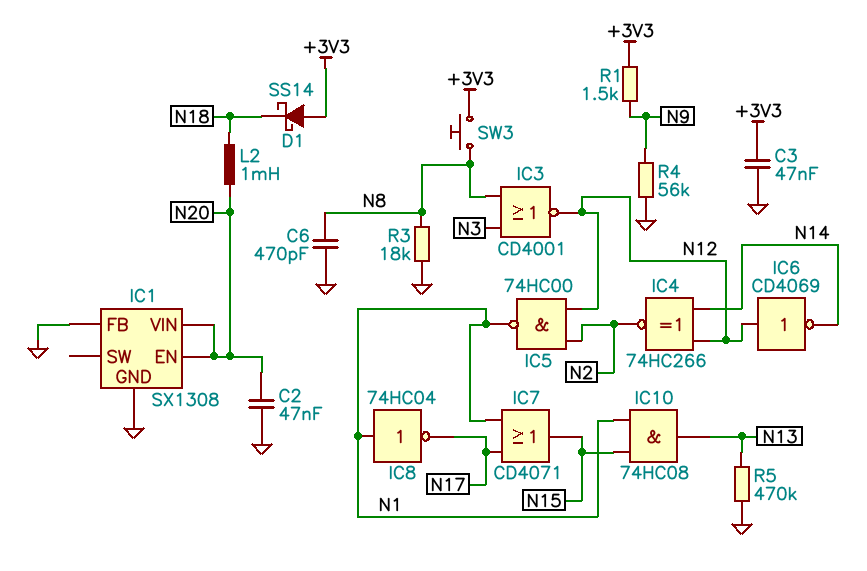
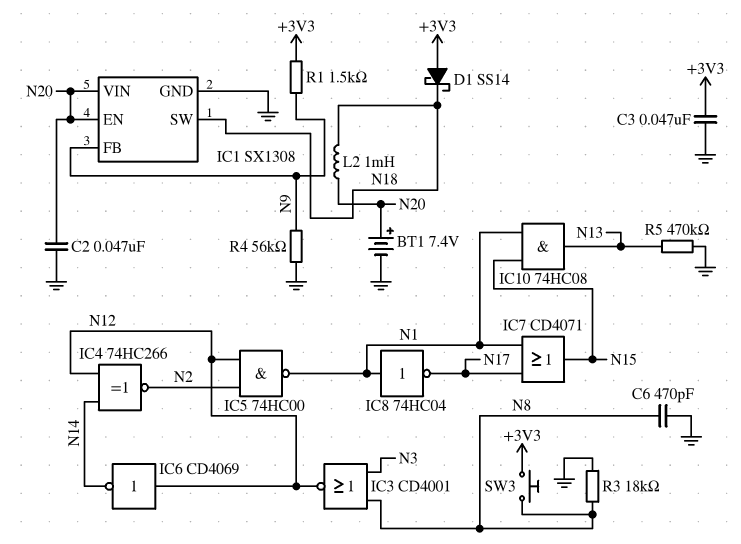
BT1: none -> 7.4V (plus N20, minus GND)
IC1 pin FB: GND -> N9
IC1 pin SW: none -> N18

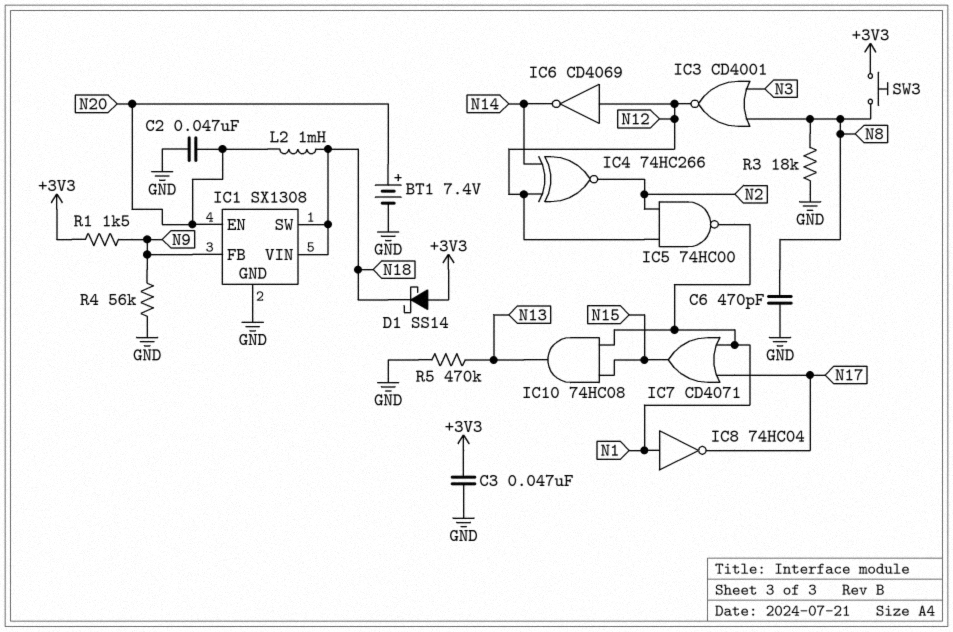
IC1 pin VIN: N20 -> N18

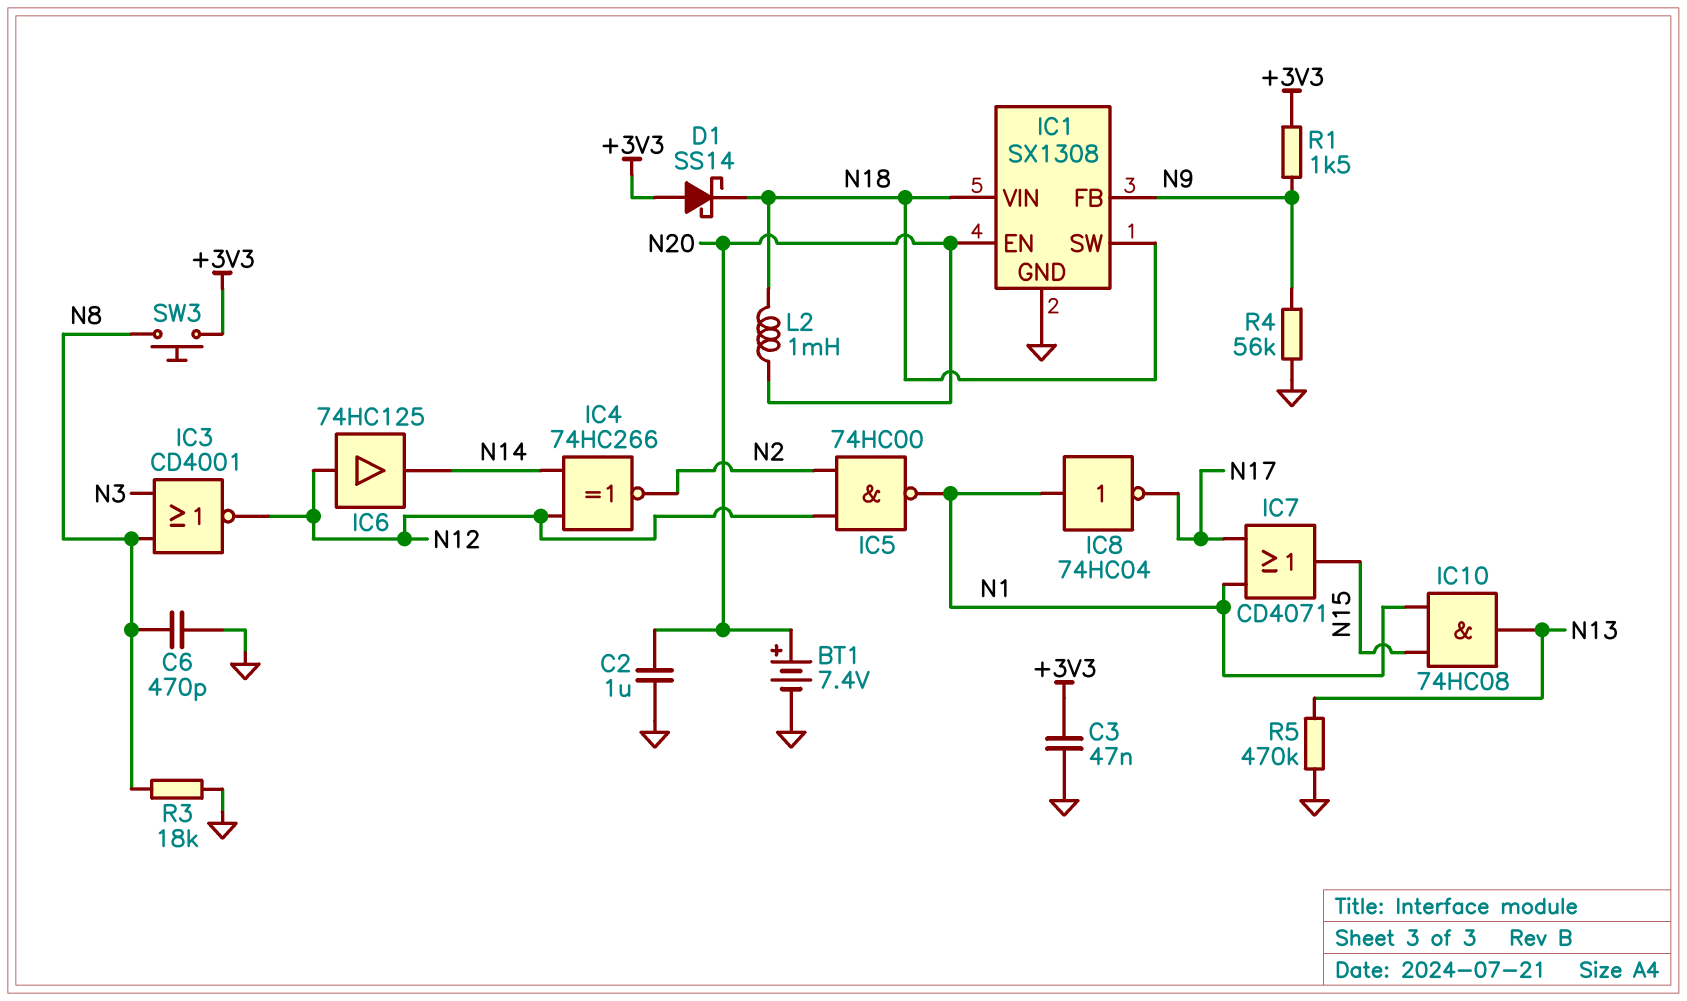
C2: 47nF (GND, N20) -> 1uF (GND, N20)
IC6: NOT CD4069 (in N12, out N14) -> buffer 74HC125 (in N12, out N14)

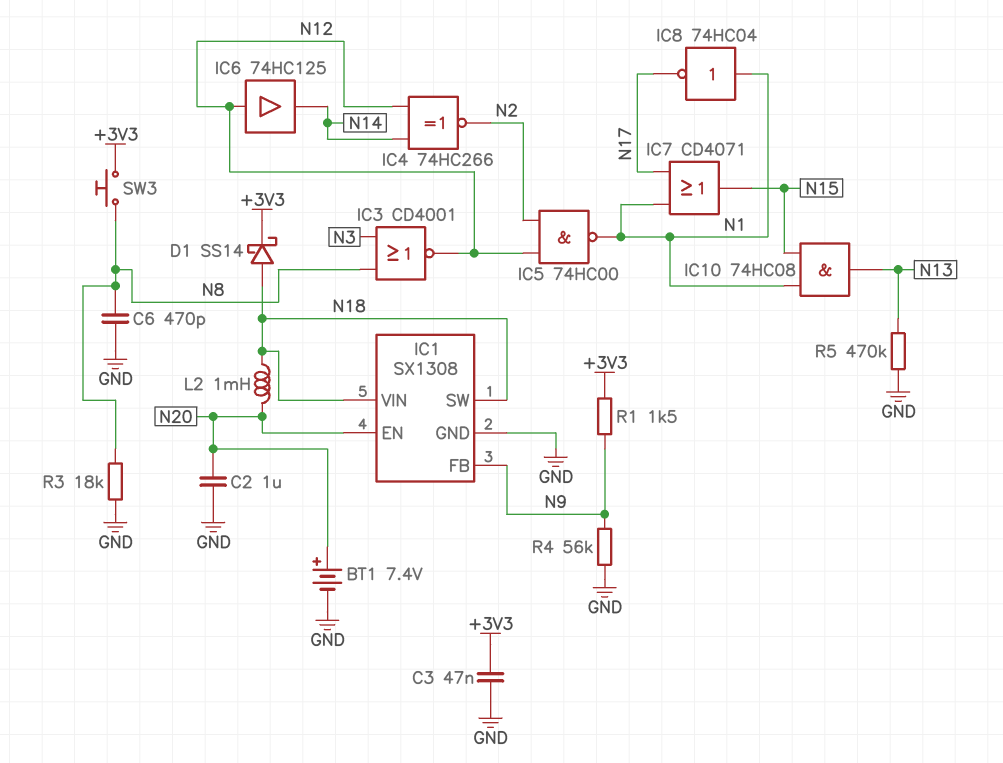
D1: schottky SS14 (A +3V3, K N18) -> schottky SS14 (A N18, K +3V3)

